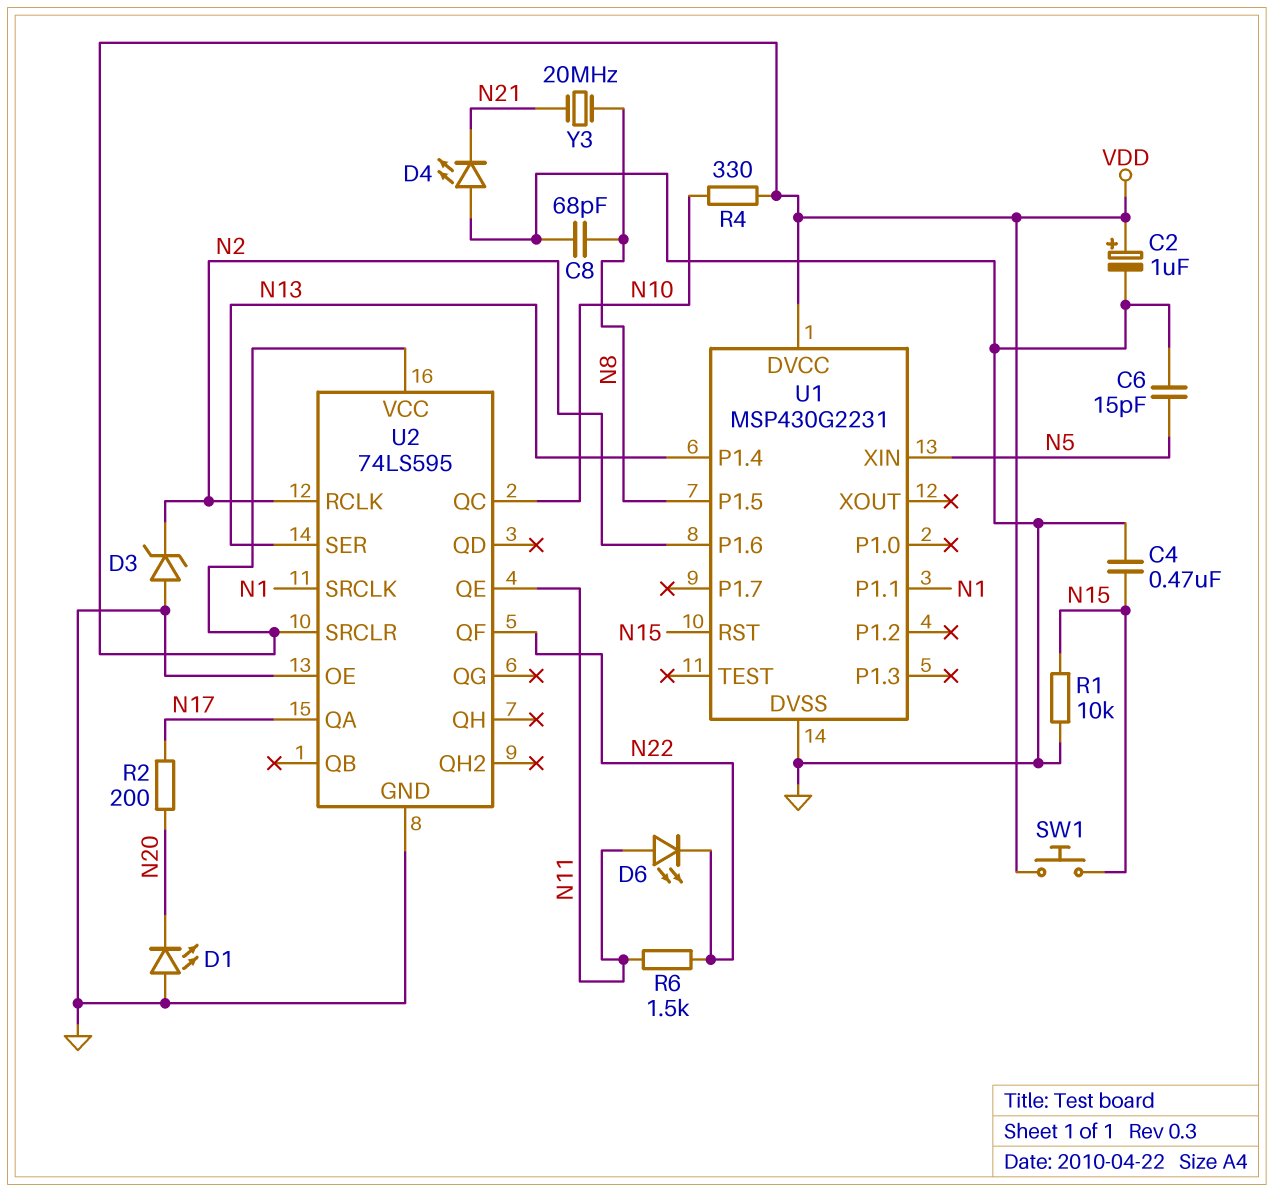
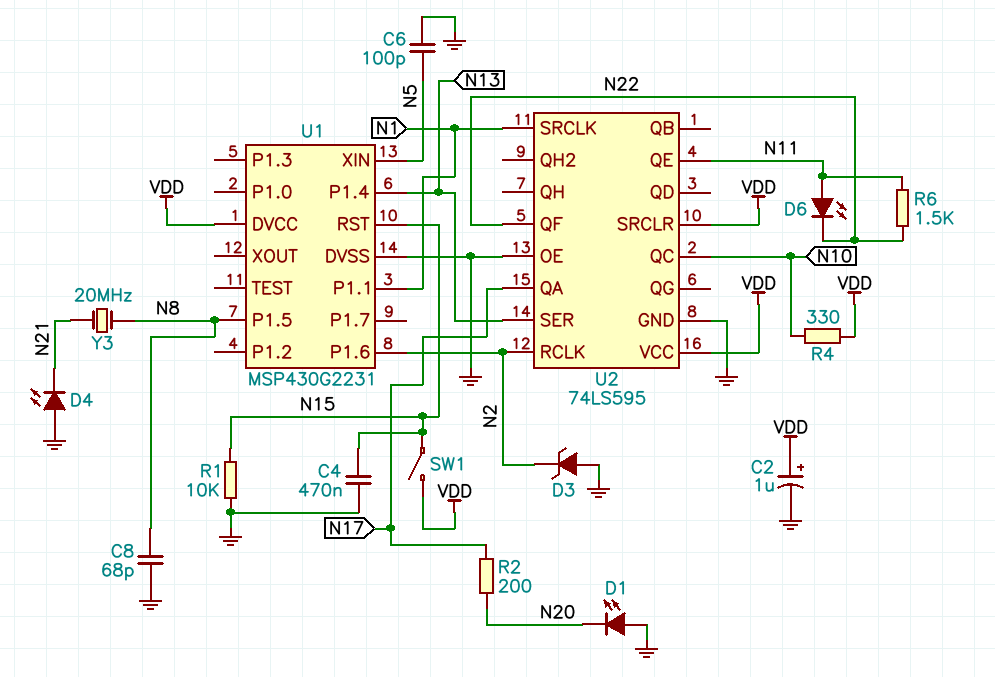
C6: 15pF (GND, N5) -> 100pF (GND, N5)
SW1: button (N15, VDD) -> switch (N15, VDD)

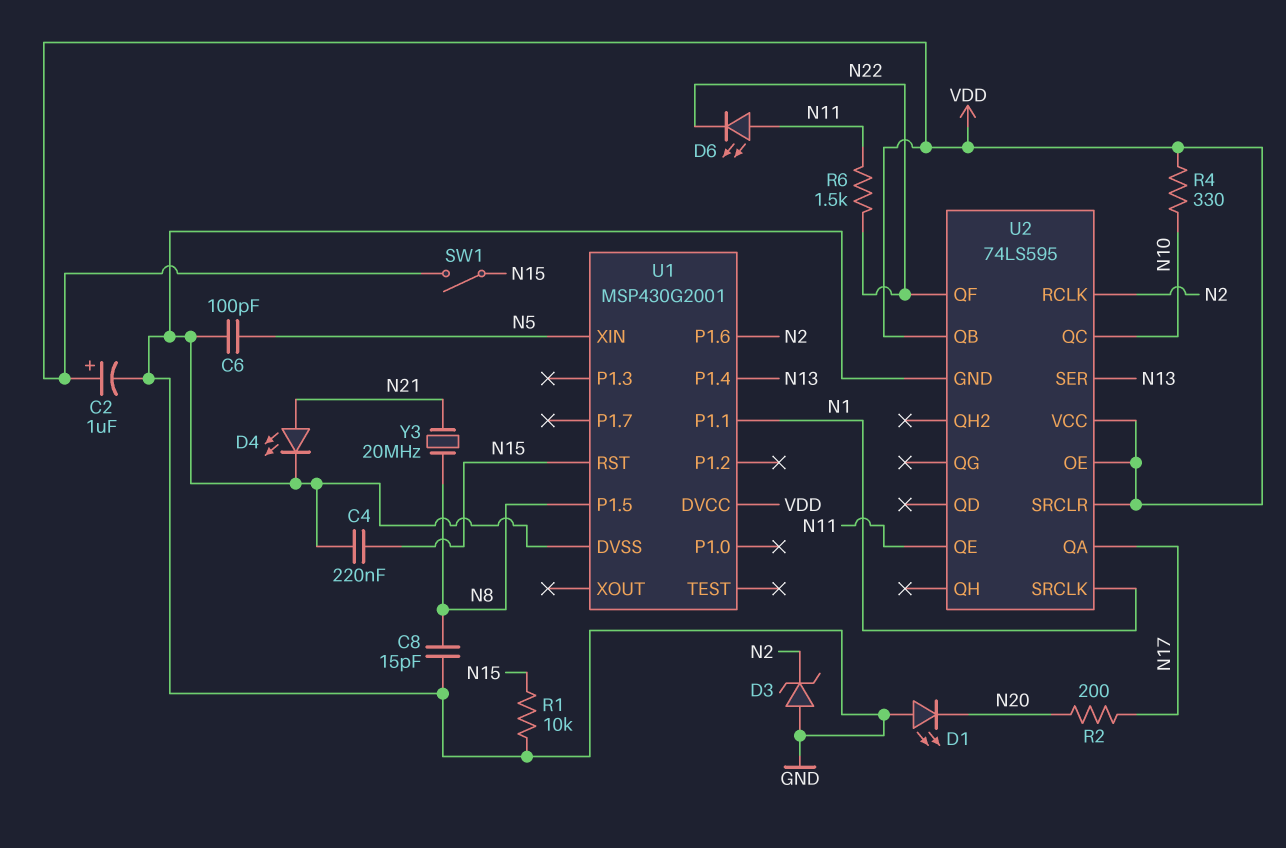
C4: 470nF (GND, N15) -> 220nF (GND, N15)
C8: 68pF (GND, N8) -> 15pF (GND, N8)
D4: LED (A GND, K N21) -> LED (A N21, K GND)
U1: MSP430G2231 -> MSP430G2001
U2 pin OE: GND -> VDD
U2 pin QB: none -> VDD

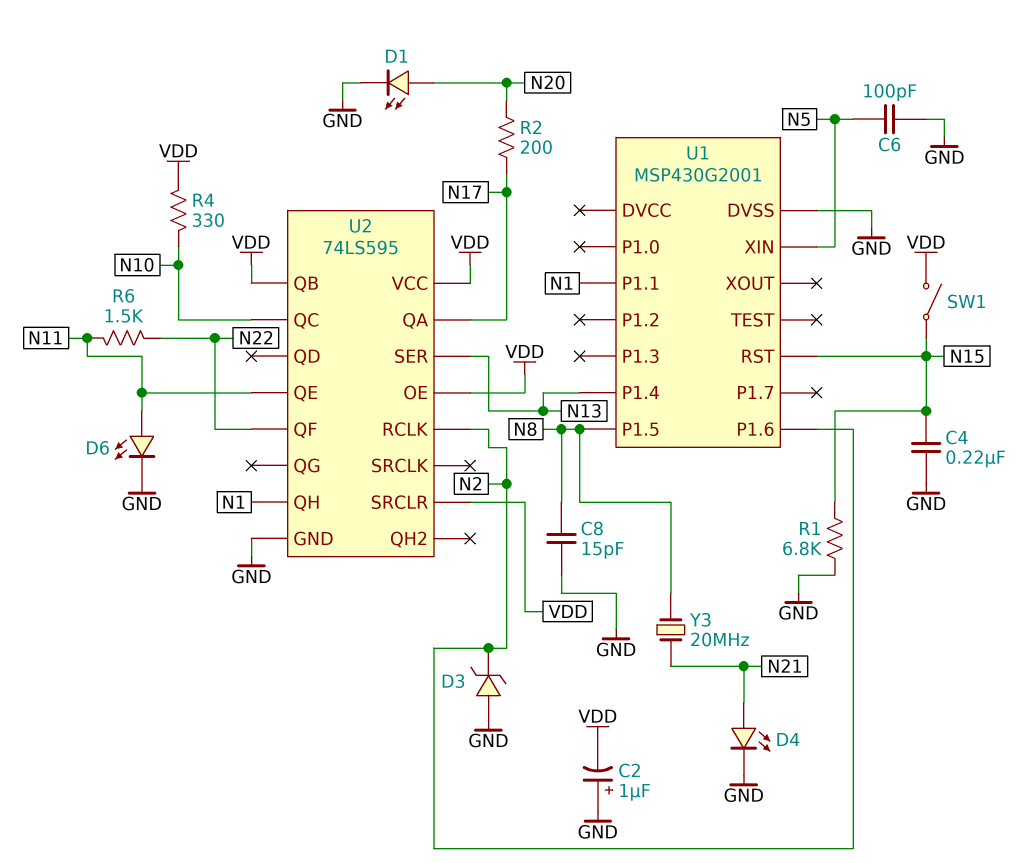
C2: 1uF (plus VDD, minus GND) -> 1uF (plus GND, minus VDD)
D1: LED (A GND, K N20) -> LED (A N20, K GND)
D6: LED (A N11, K N22) -> LED (A N11, K GND)
R1: 10k (GND, N15) -> 6.8k (GND, N15)
U1 pin DVCC: VDD -> none
U2 pin QH: none -> N1
U2 pin SRCLK: N1 -> none

